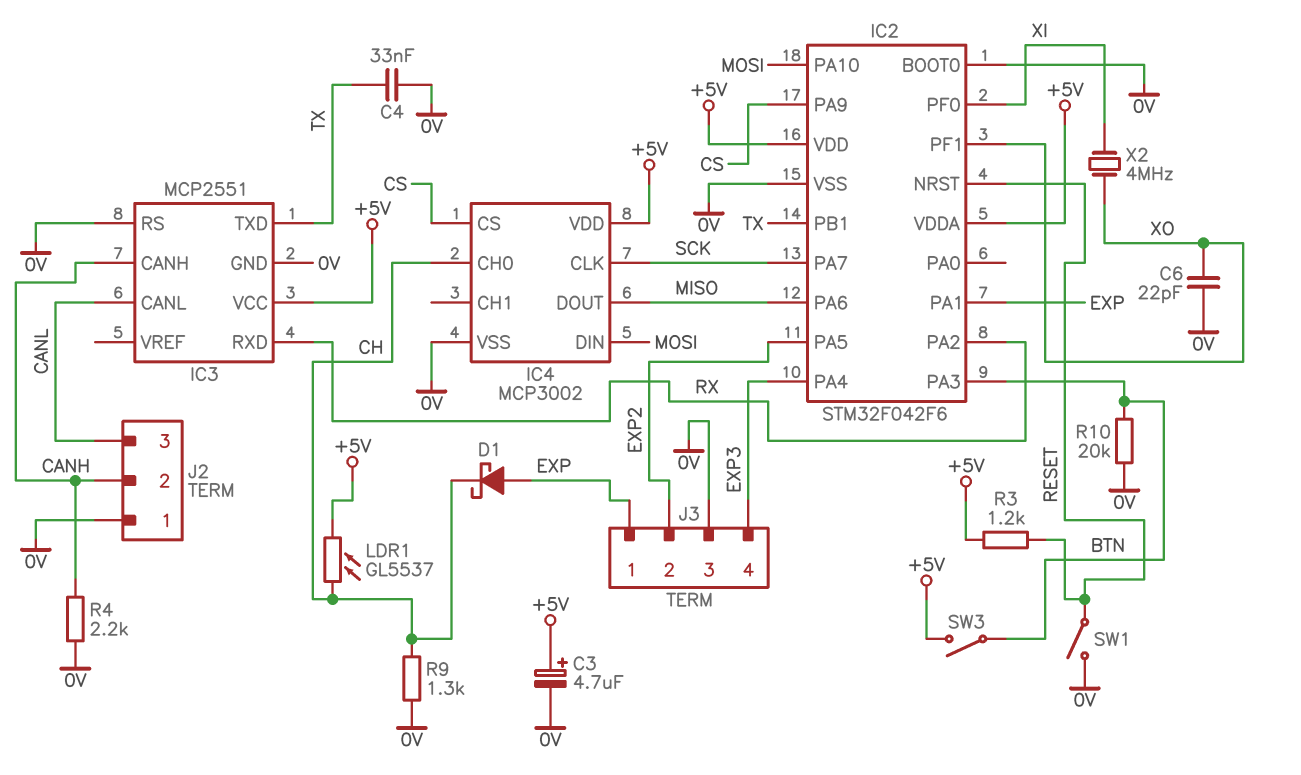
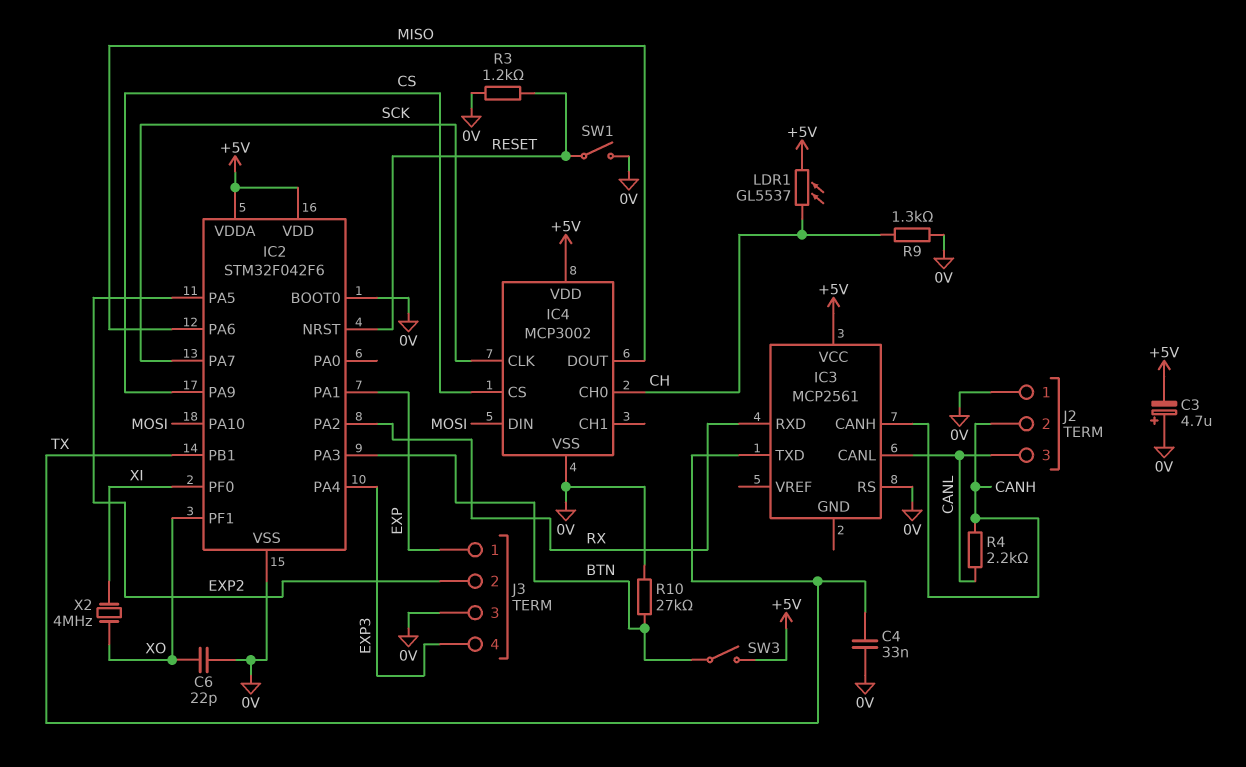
C3: 4.7uF (plus +5V, minus 0V) -> 4.7uF (plus 0V, minus +5V)
D1: schottky (A EXP, K CH) -> none
IC3: MCP2551 -> MCP2561
IC3 pin GND: 0V -> none
R3: 1.2k (+5V, RESET) -> 1.2k (0V, RESET)
R4: 2.2k (0V, CANH) -> 2.2k (CANH, CANL)
R10: 20k (0V, BTN) -> 27k (0V, BTN)

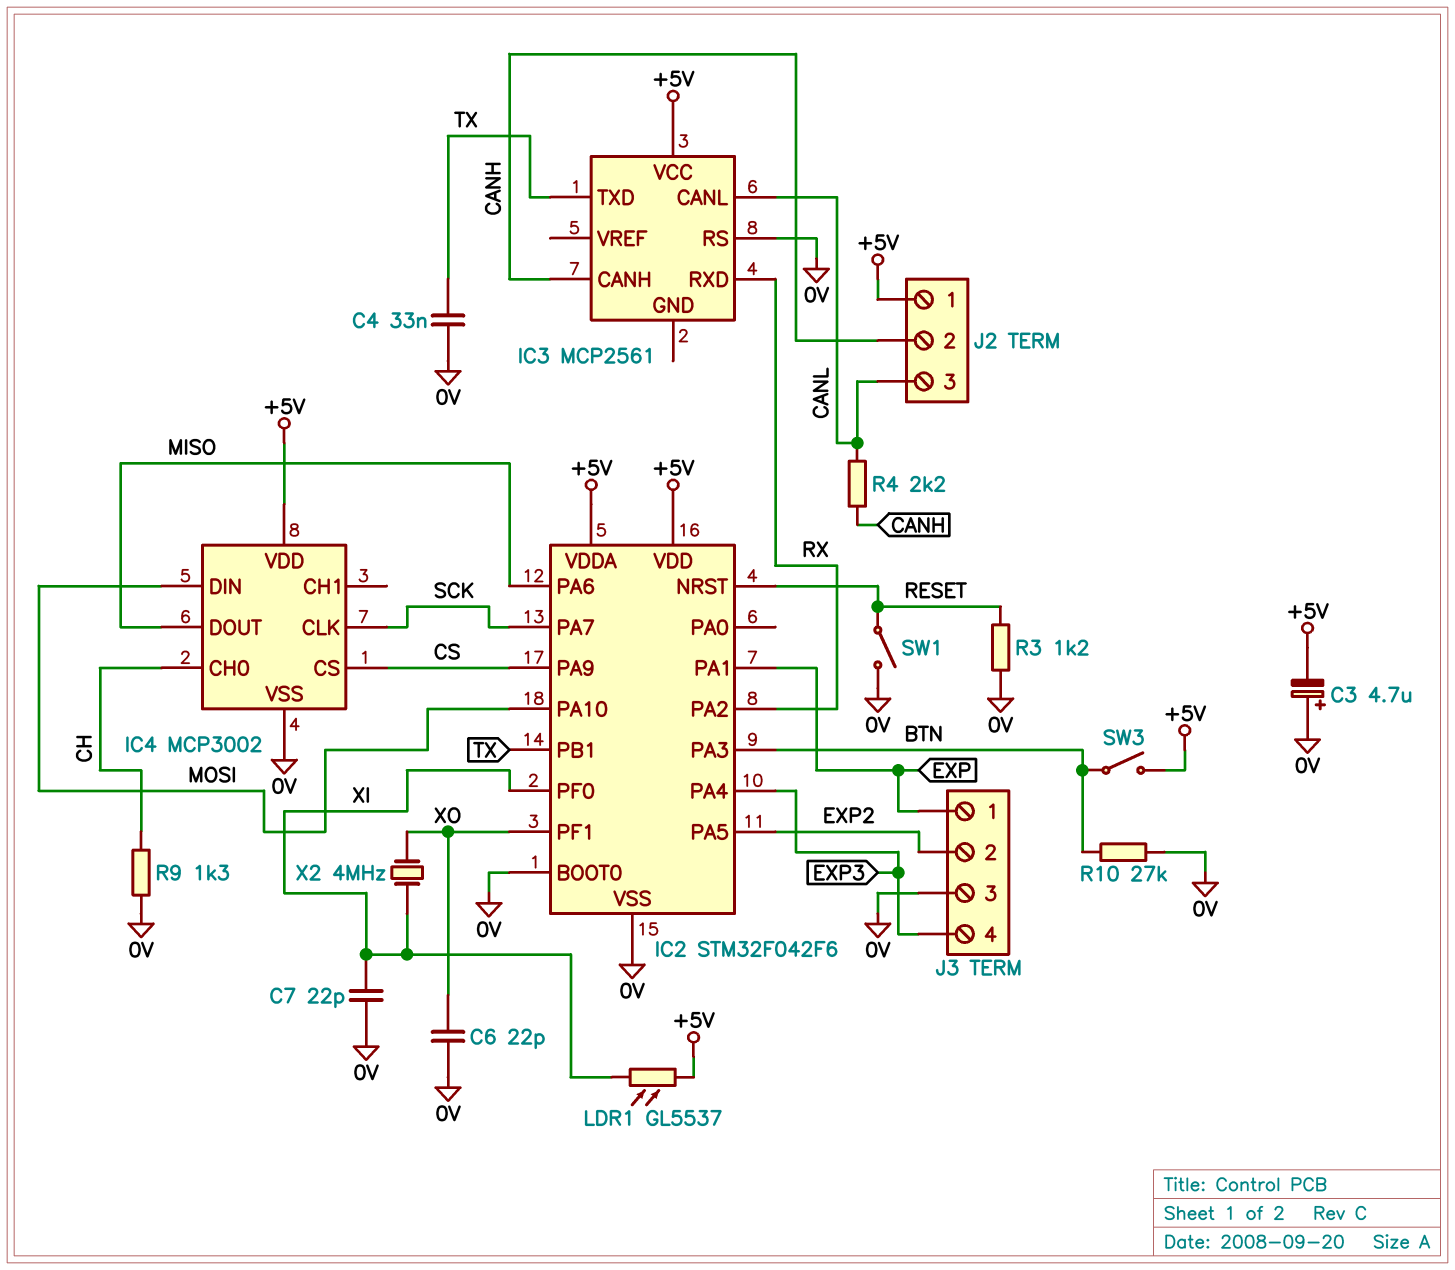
C7: none -> 22pF (0V, XI)
J2 pin 1: 0V -> +5V
LDR1: GL5537 (+5V, CH) -> GL5537 (+5V, XI)

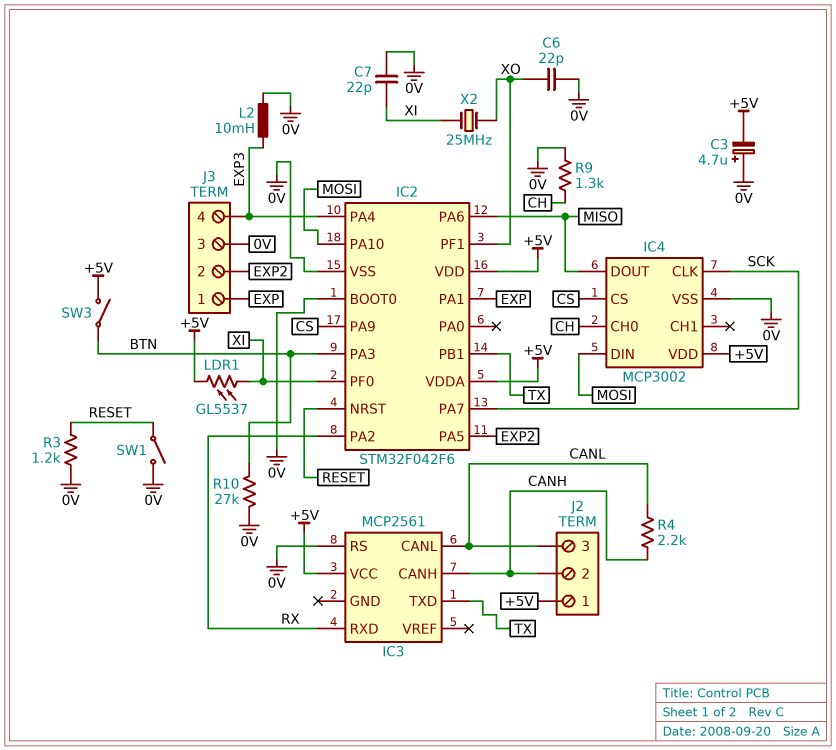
C4: 33nF (0V, TX) -> none
L2: none -> 10mH (0V, EXP3)
X2: 4MHz (XI, XO) -> 25MHz (XI, XO)

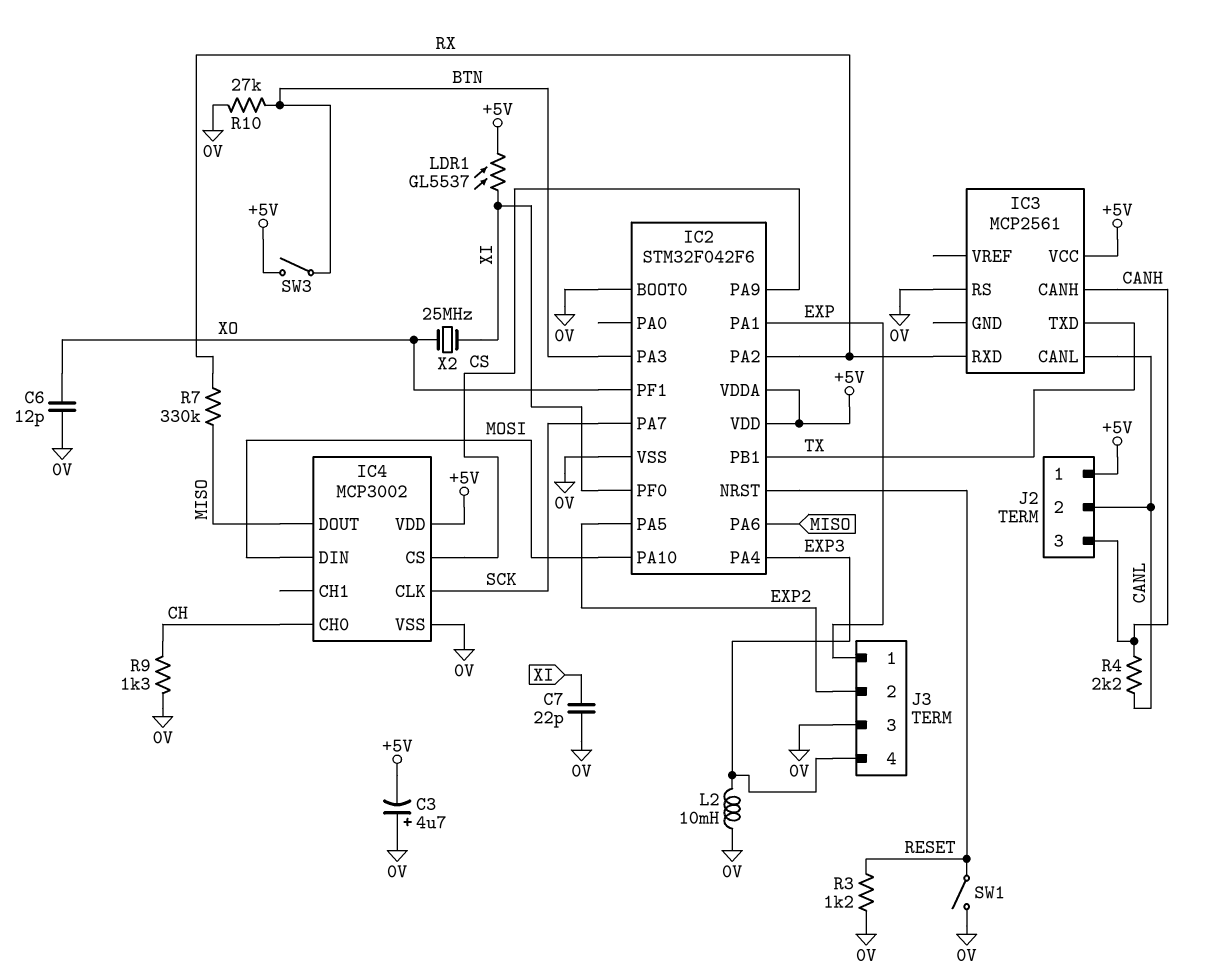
C6: 22pF (0V, XO) -> 12pF (0V, XO)
J2 pin 2: CANH -> CANL
J2 pin 3: CANL -> CANH
R7: none -> 330k (MISO, RX)

